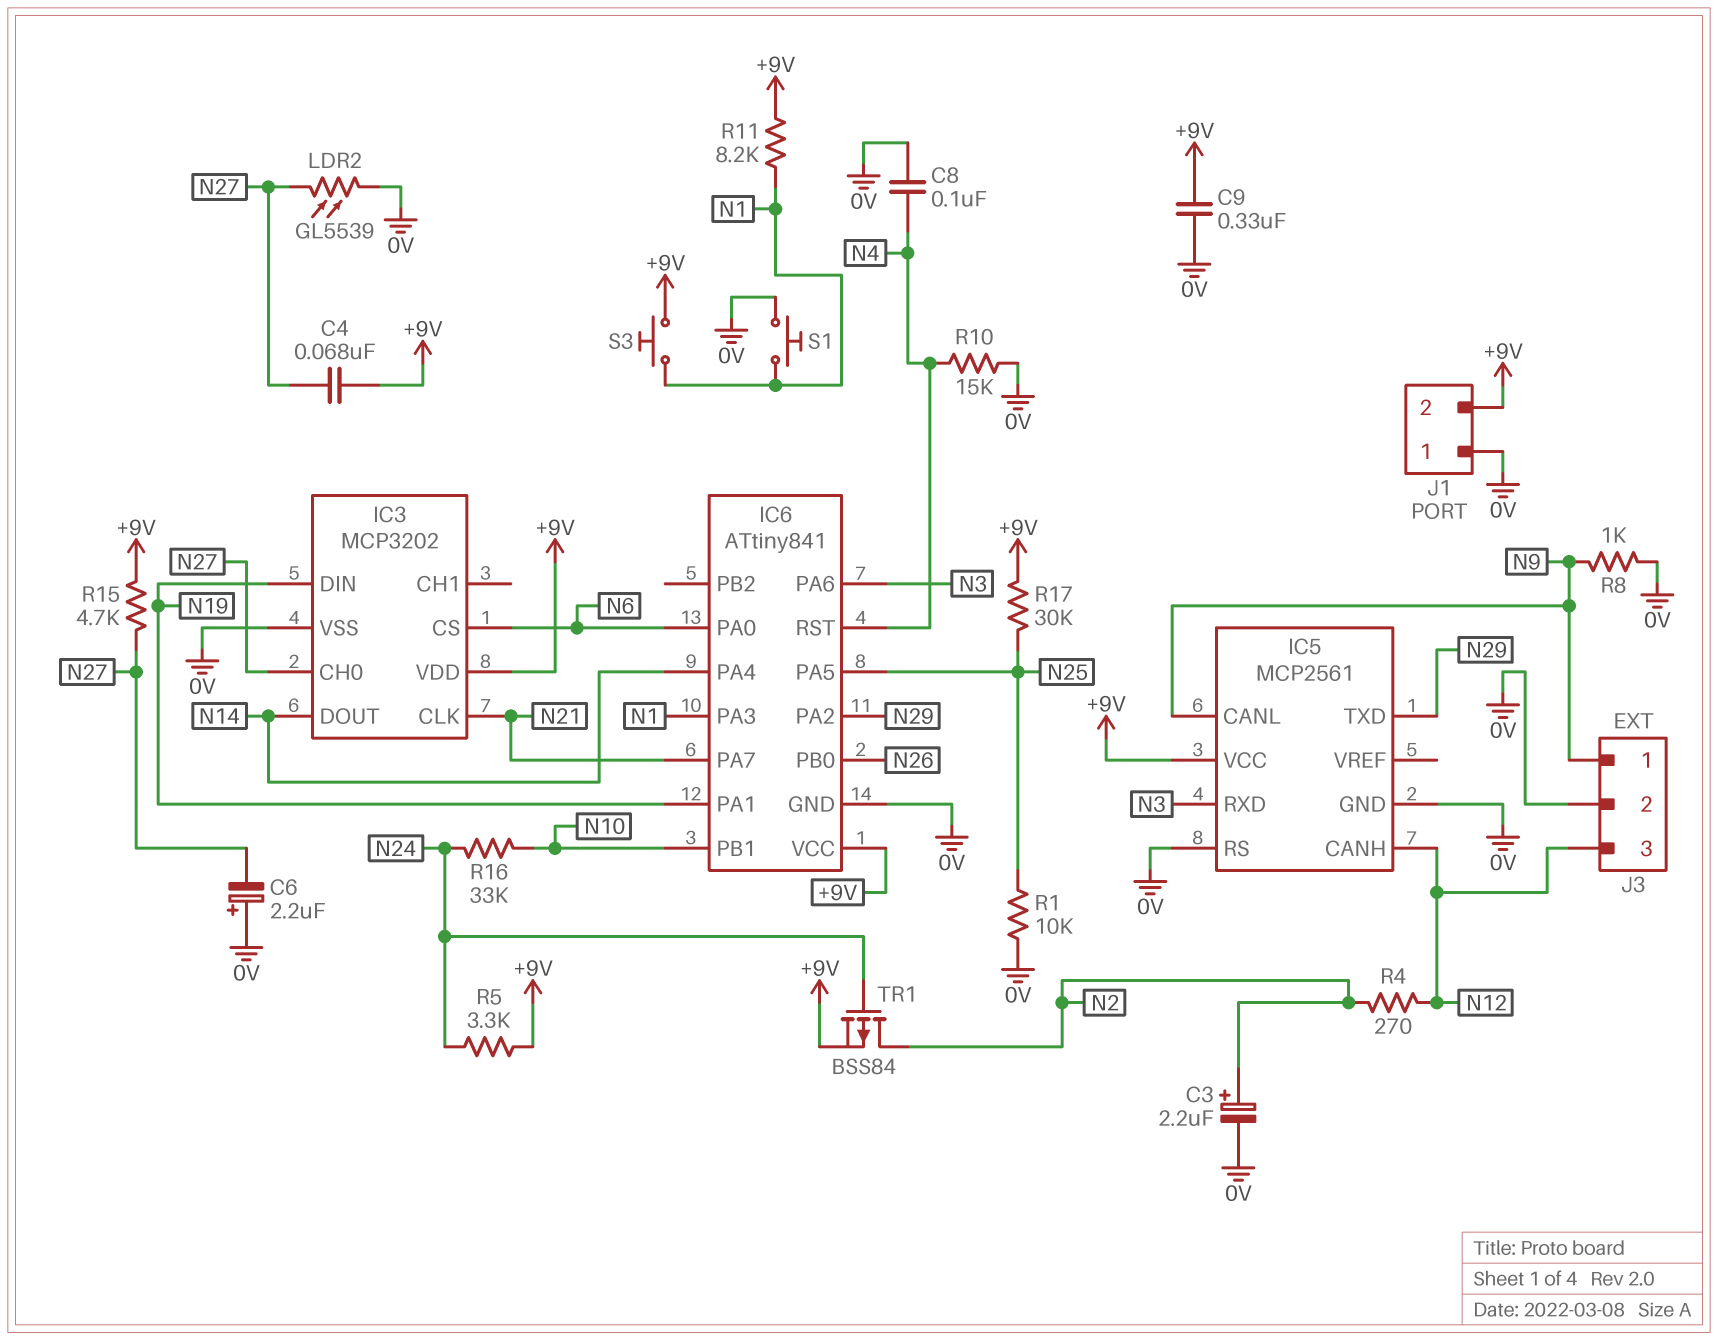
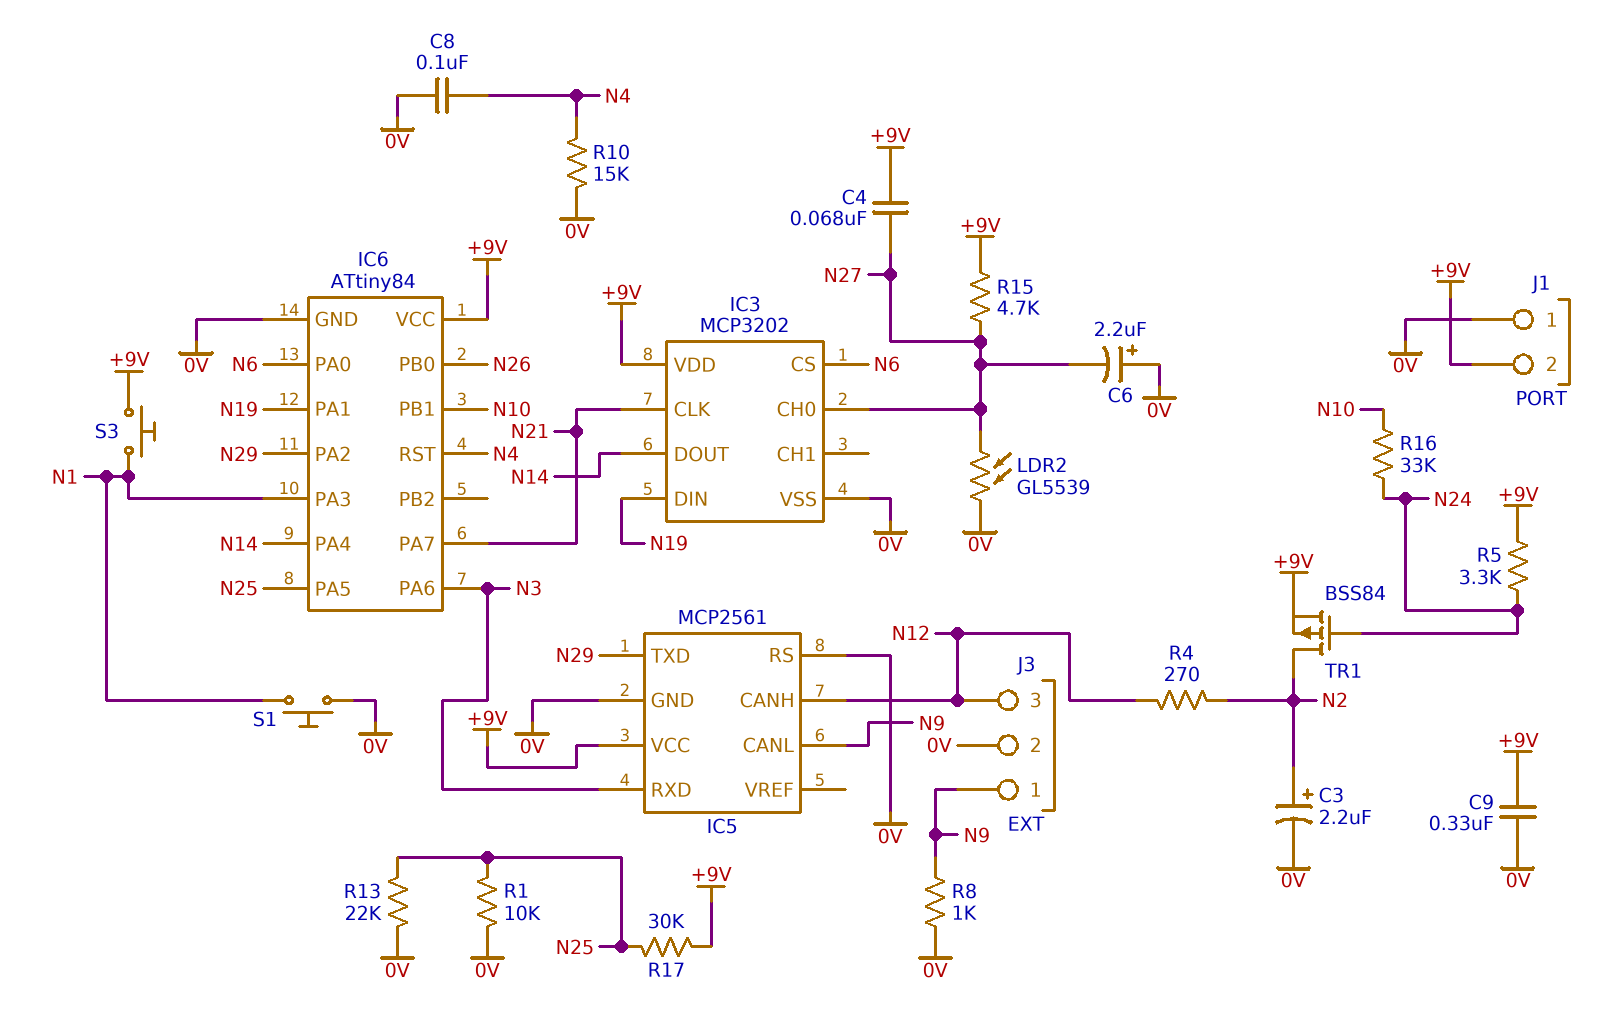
IC6: ATtiny841 -> ATtiny84
R11: 8.2k (+9V, N1) -> none
R13: none -> 22k (0V, N25)

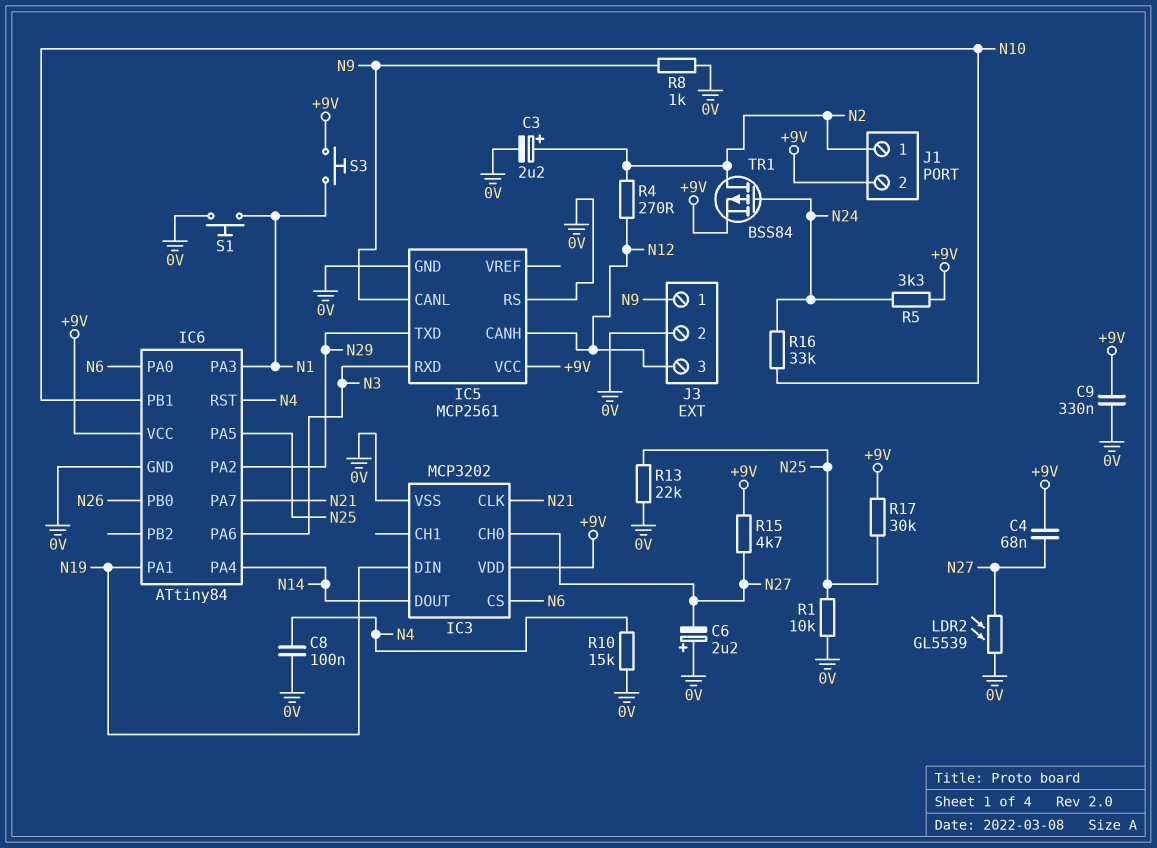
J1 pin 1: 0V -> N2

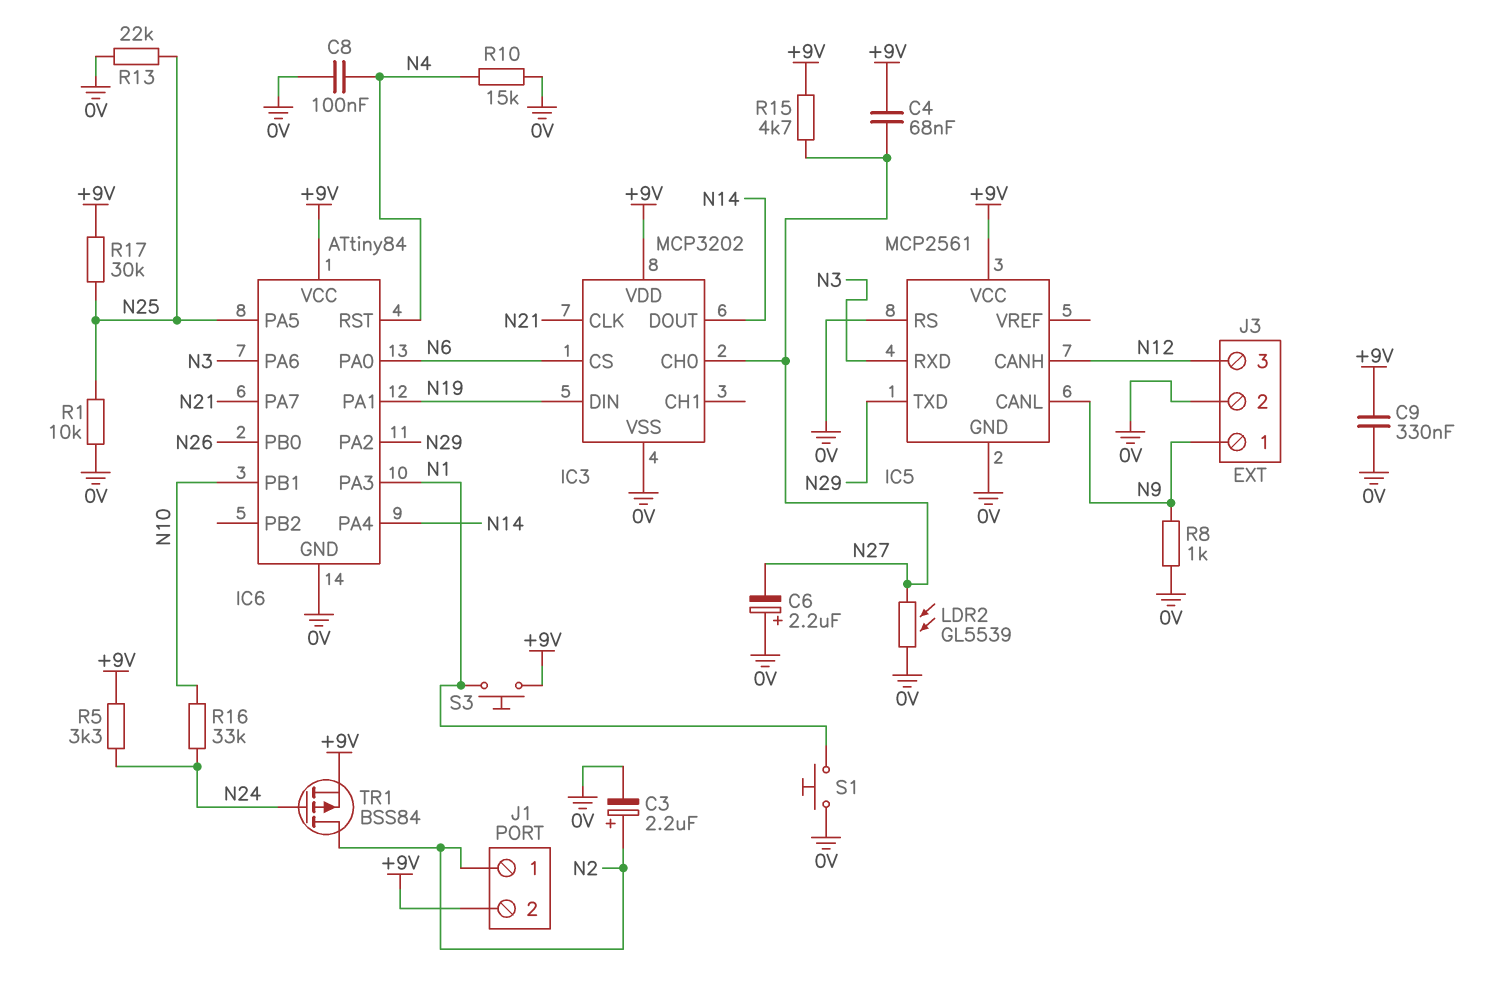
R4: 270 (N2, N12) -> none

